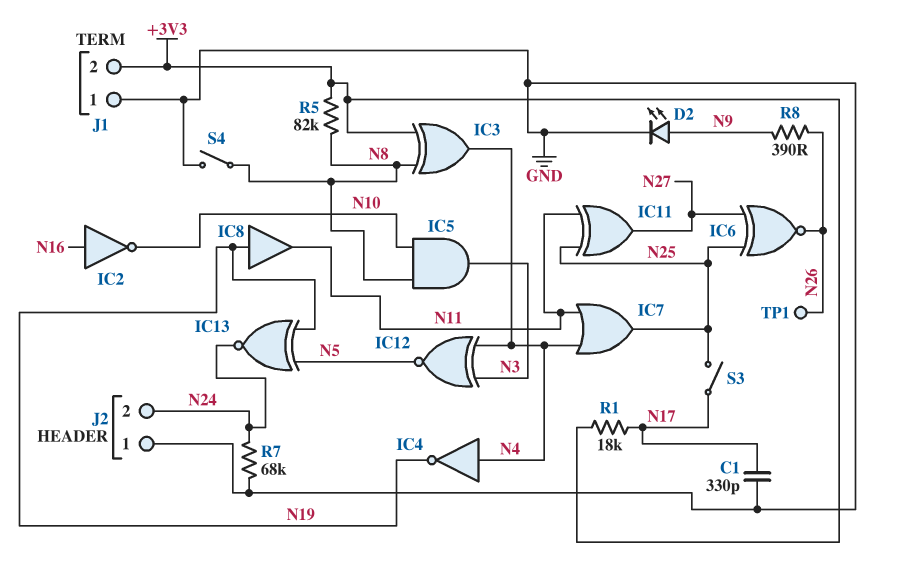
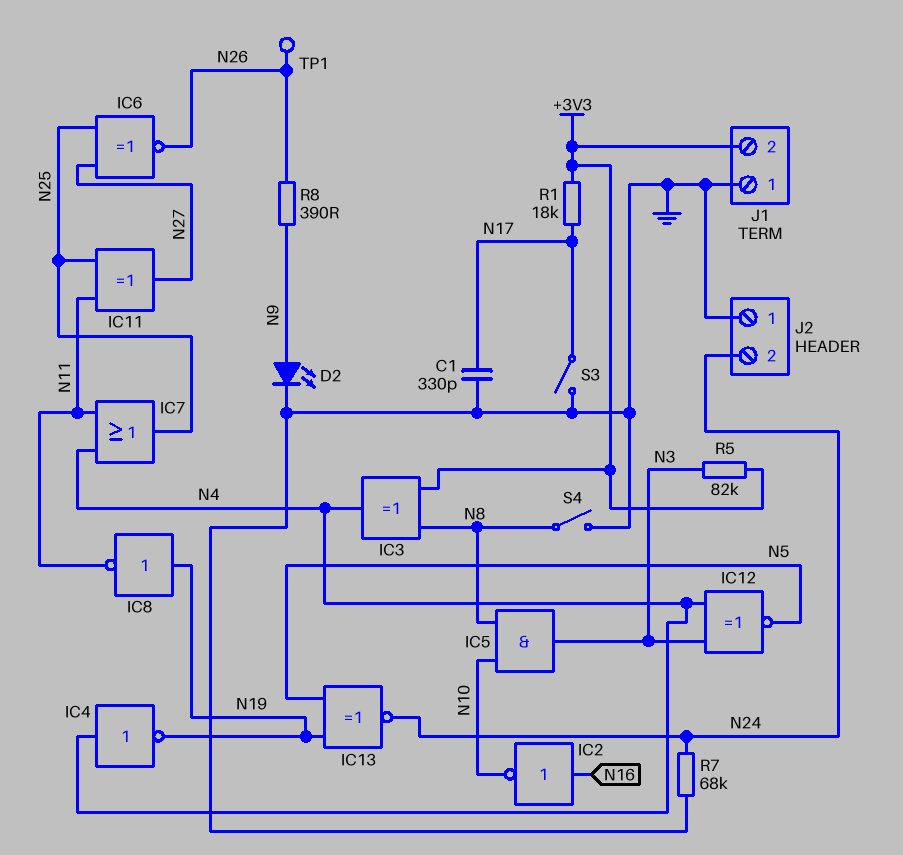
IC8: buffer (in N19, out N11) -> NOT (in N19, out N11)
R5: 82k (+3V3, N8) -> 82k (+3V3, N3)
S3: switch (N17, N25) -> switch (GND, N17)

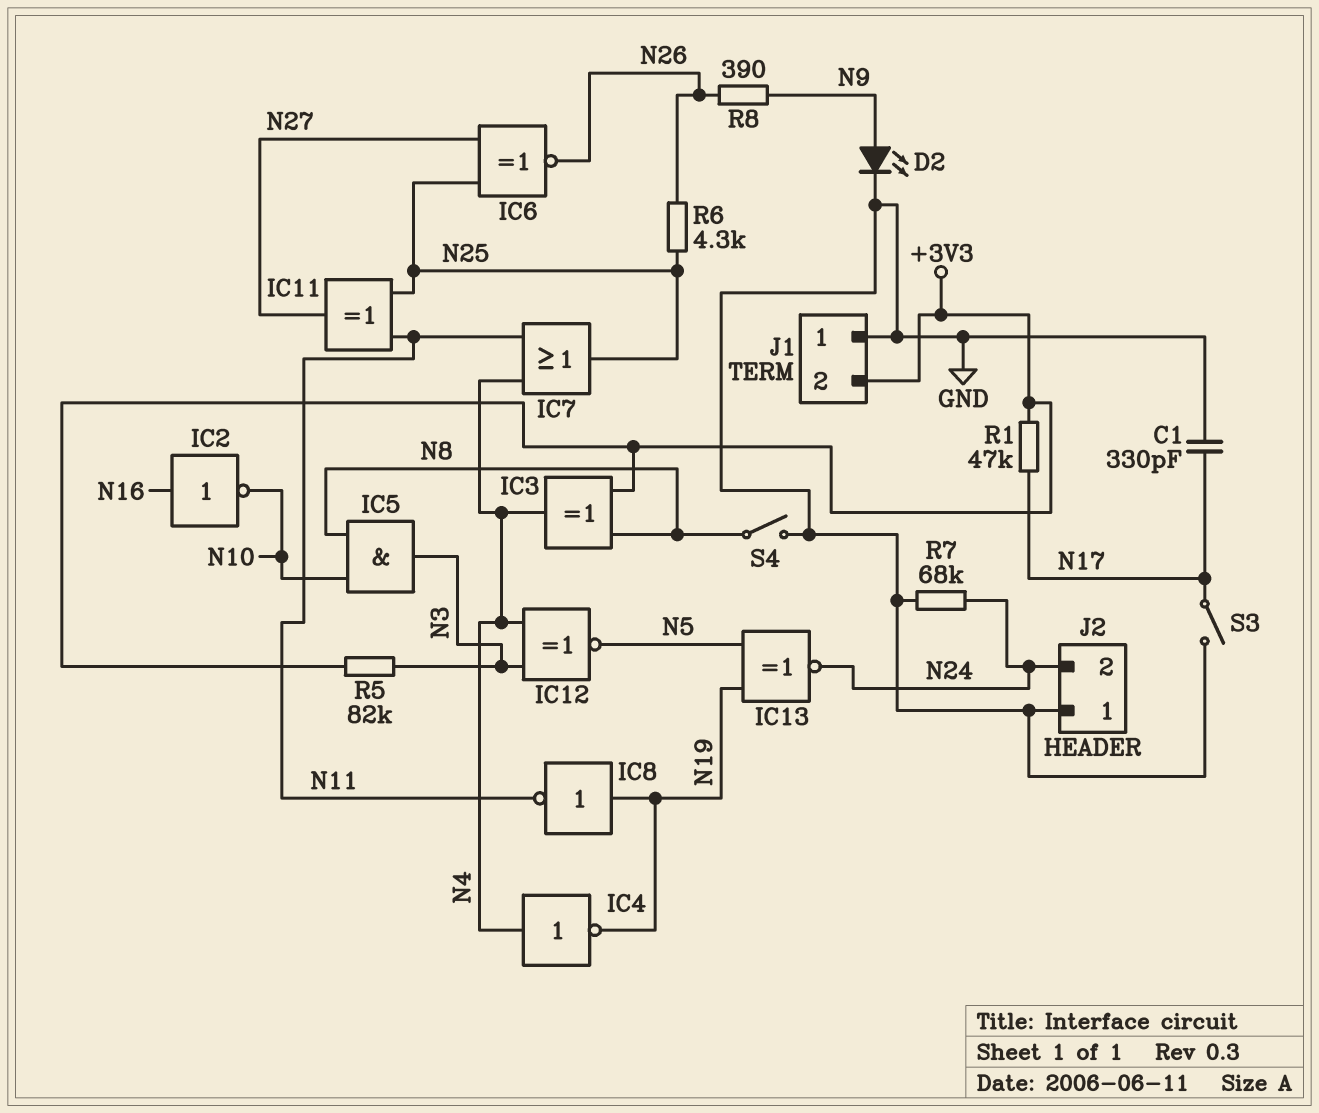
R1: 18k (+3V3, N17) -> 47k (+3V3, N17)
R6: none -> 4.3k (N25, N26)
TP1: test point (N26) -> none

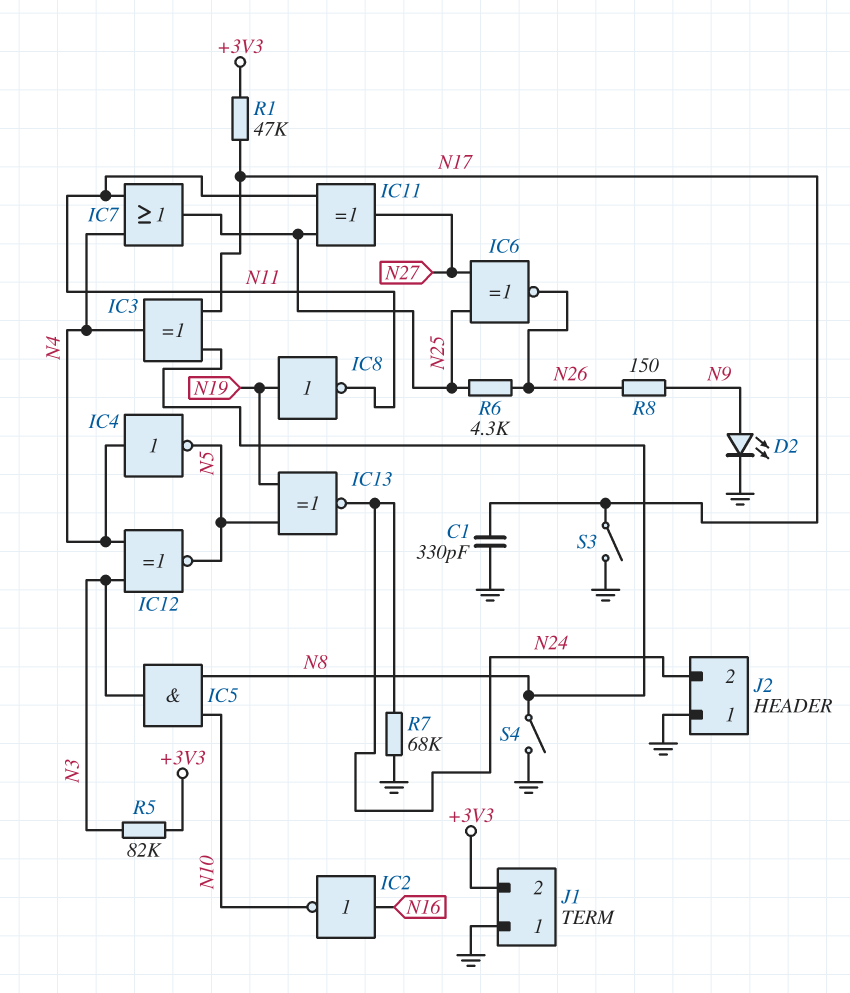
IC3: XOR (in +3V3, in N8, out N4) -> XOR (in N8, in N17, out N4)
IC4: NOT (in N4, out N19) -> NOT (in N4, out N5)
R8: 390 (N9, N26) -> 150 (N9, N26)

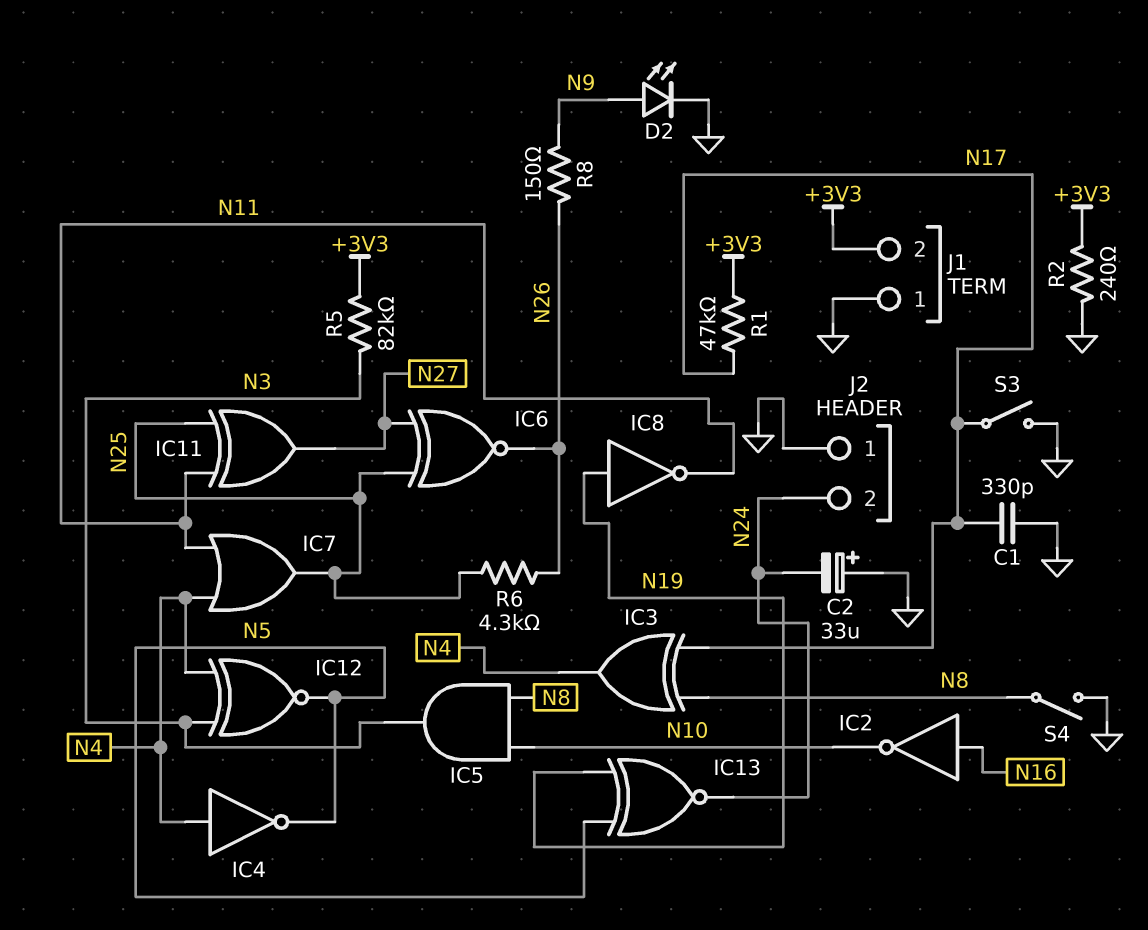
C2: none -> 33uF (plus GND, minus N24)
R2: none -> 240 (+3V3, GND)
R7: 68k (GND, N24) -> none

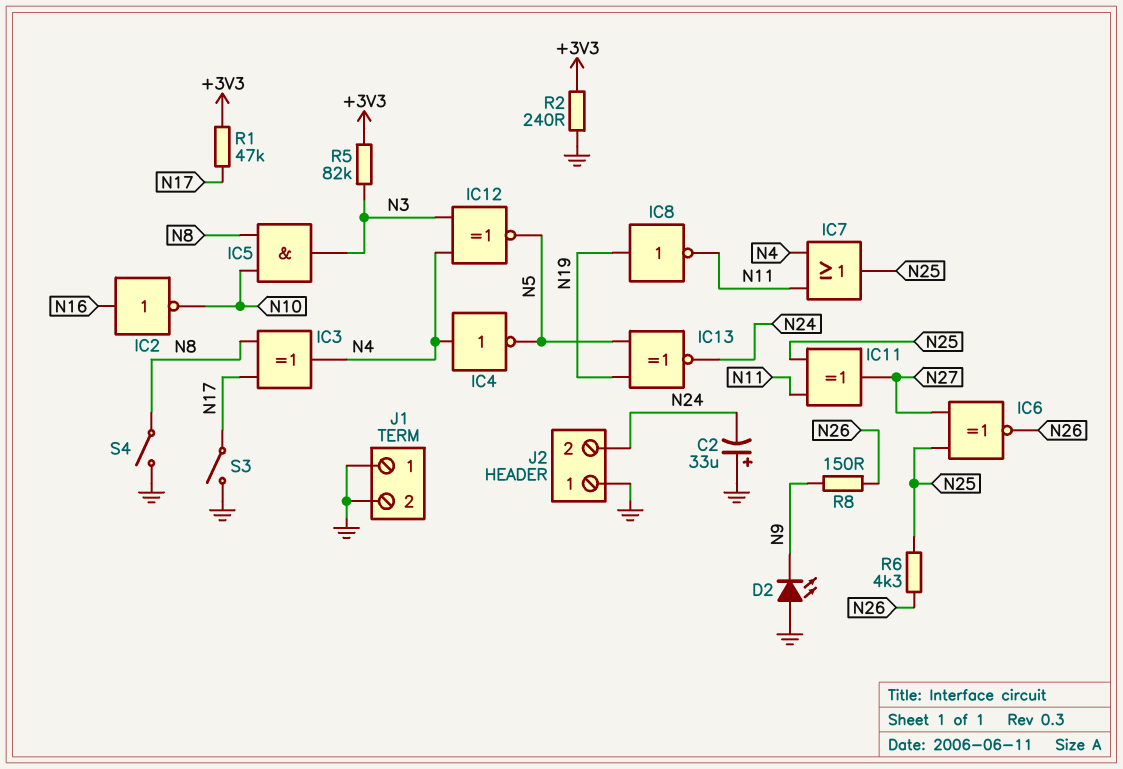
C1: 330pF (GND, N17) -> none
D2: LED (A N9, K GND) -> LED (A GND, K N9)
J1 pin 2: +3V3 -> GND

